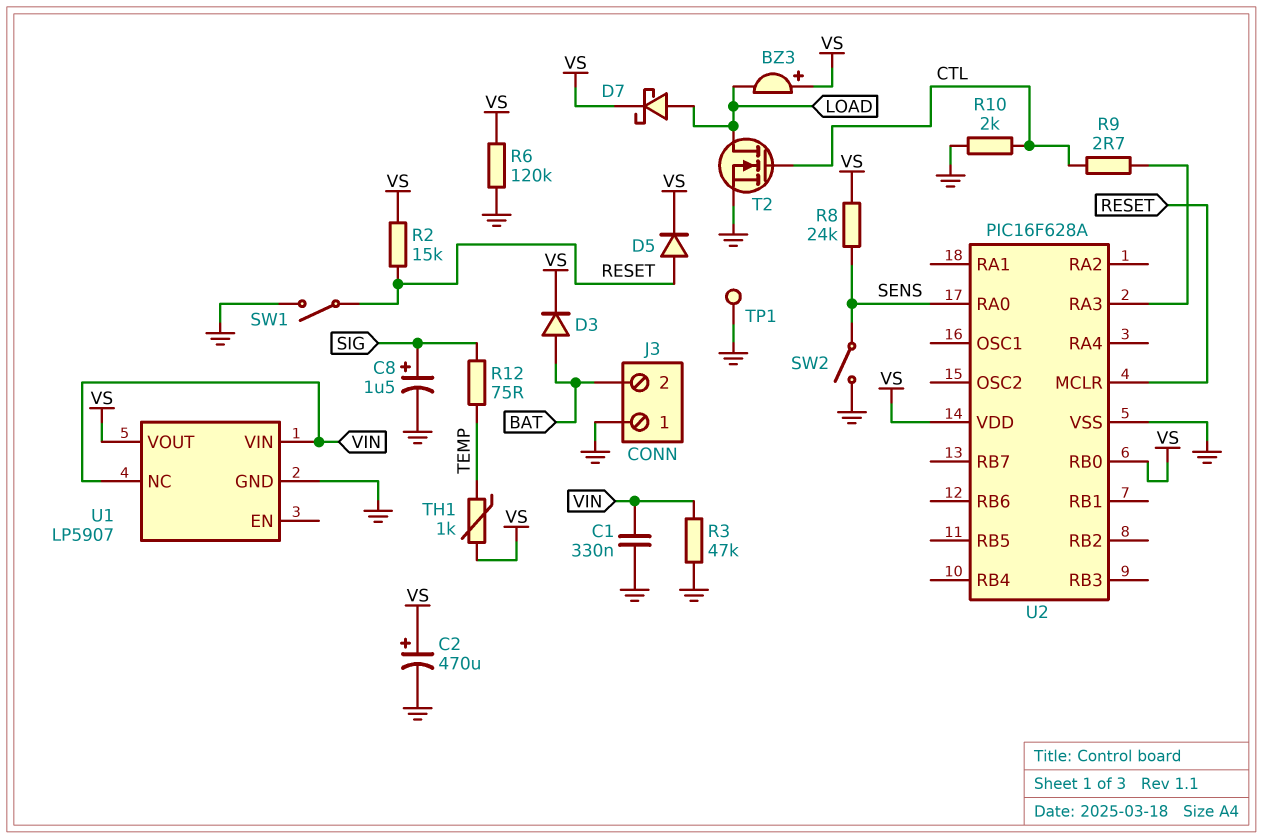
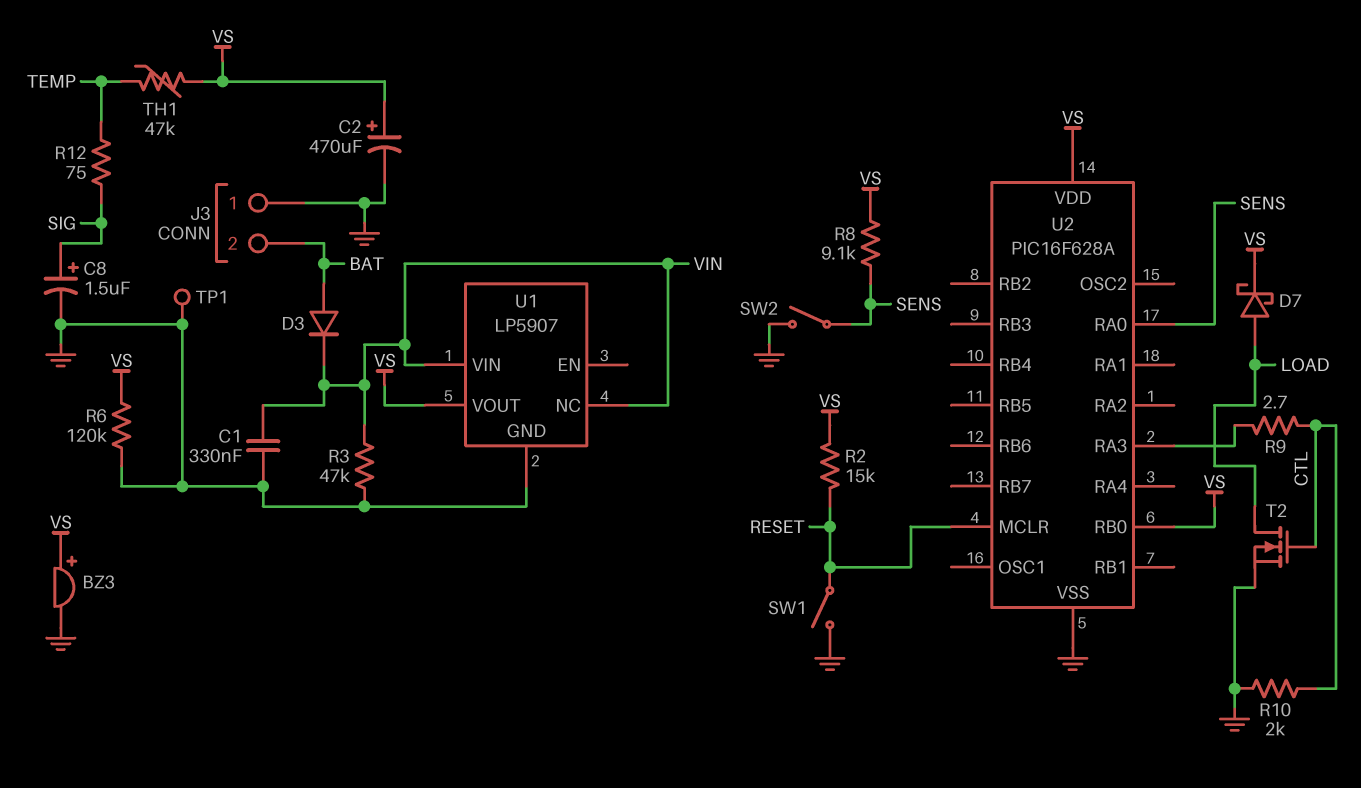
BZ3: buzzer (plus VS, minus LOAD) -> buzzer (plus VS, minus GND)
D3: diode (A BAT, K VS) -> diode (A BAT, K VIN)
D5: diode (A RESET, K VS) -> none
R8: 24k (SENS, VS) -> 9.1k (SENS, VS)
TH1: 1k (TEMP, VS) -> 47k (TEMP, VS)

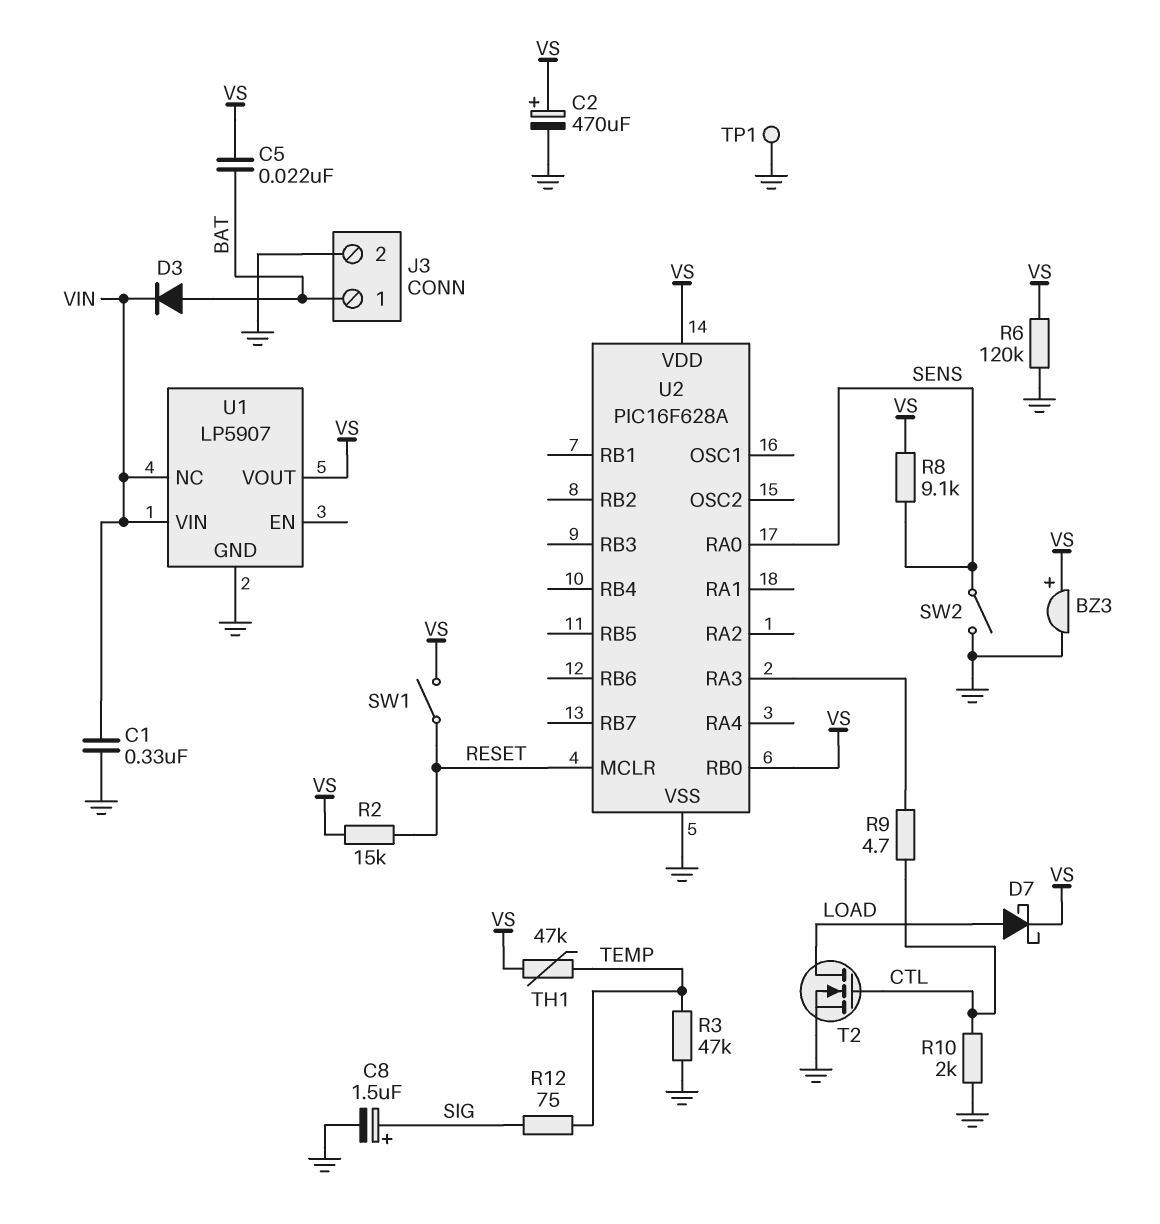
C5: none -> 22nF (BAT, VS)
J3 pin 1: GND -> BAT
J3 pin 2: BAT -> GND
R3: 47k (GND, VIN) -> 47k (GND, TEMP)
R9: 2.7 (CTL, U2/RA3) -> 4.7 (CTL, U2/RA3)
SW1: switch (GND, RESET) -> switch (RESET, VS)

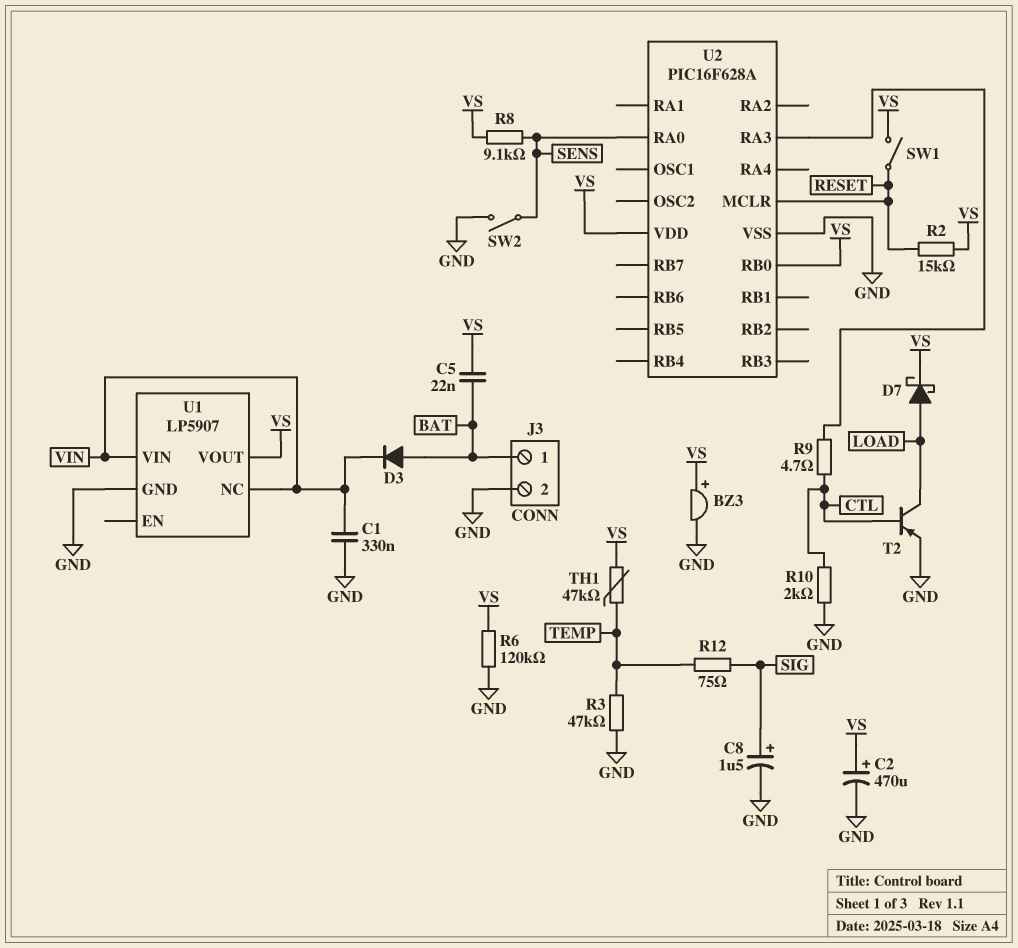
T2: NMOS (G CTL, D LOAD, S GND) -> PNP (B CTL, C LOAD, E GND)
TP1: test point (GND) -> none

